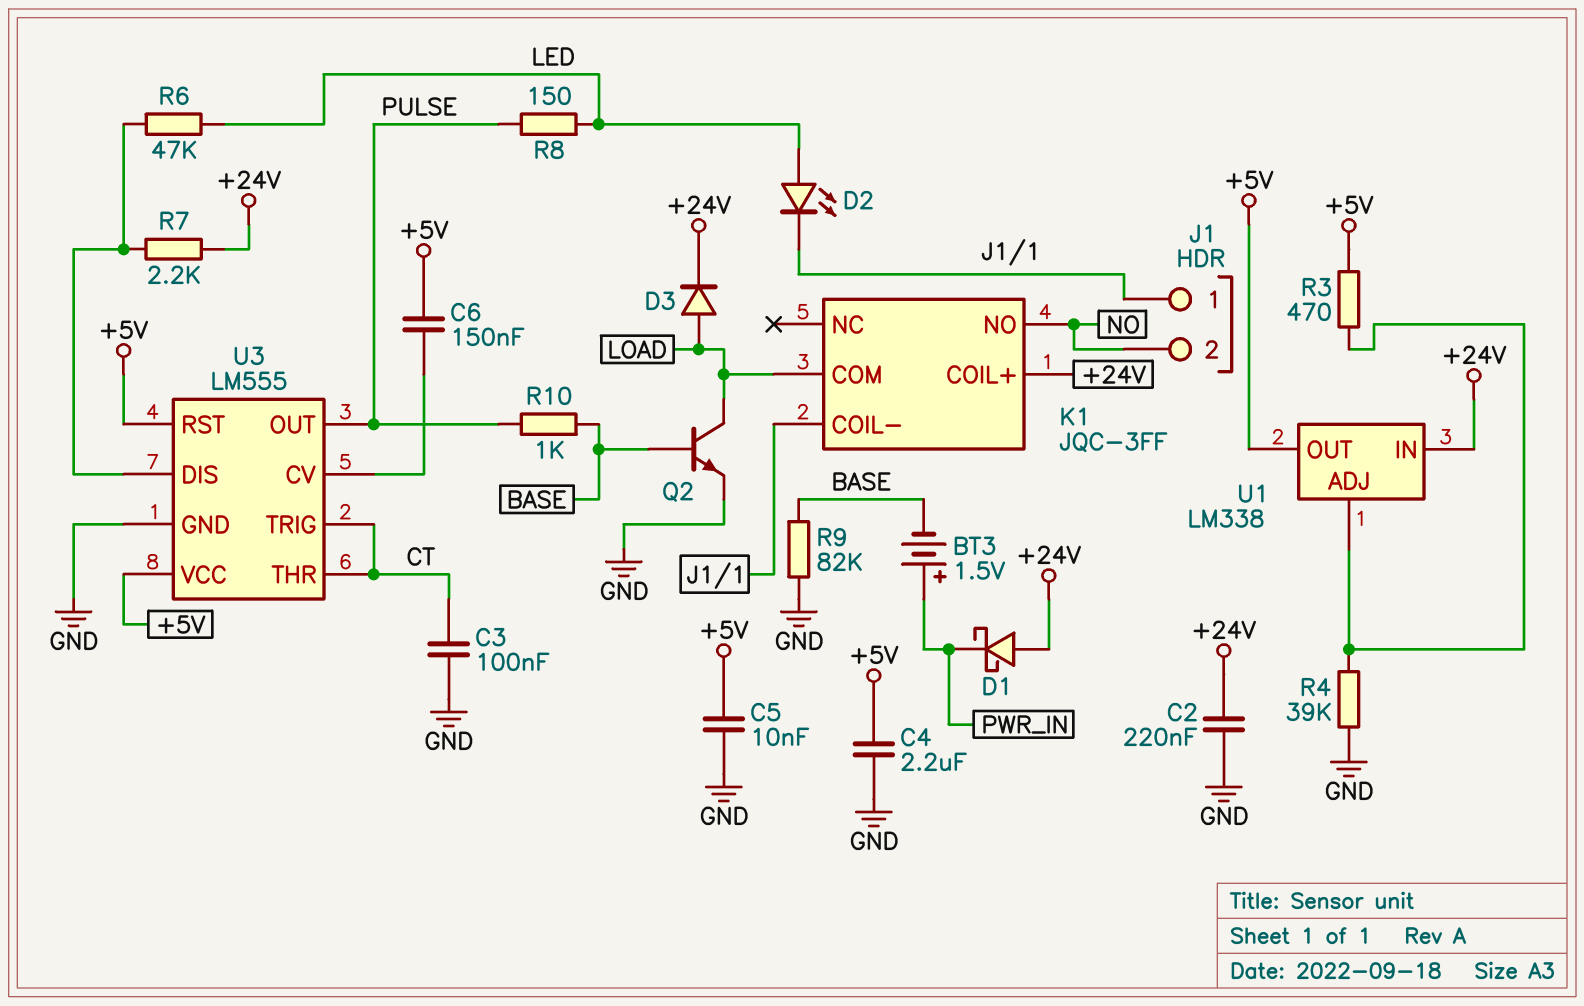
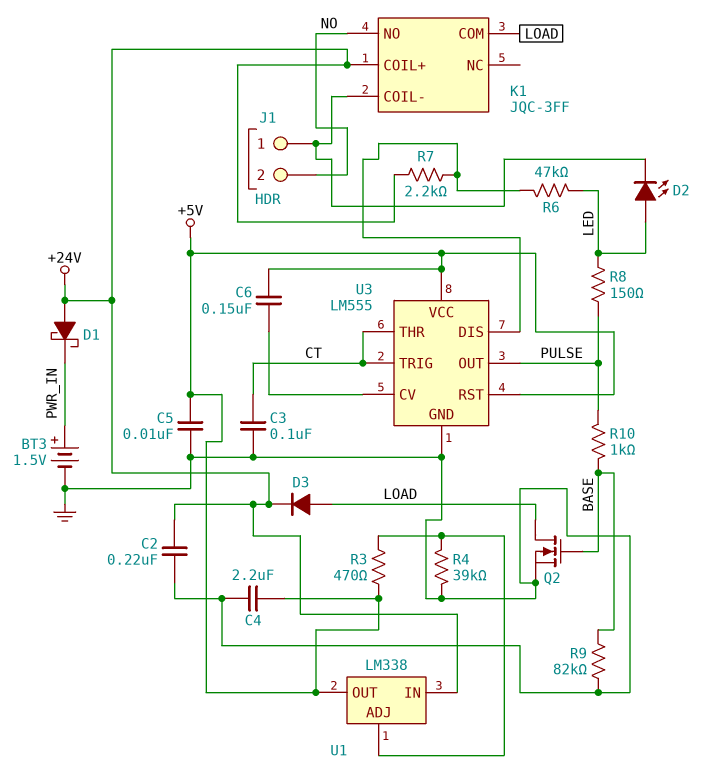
BT3: 1.5V (plus PWR_IN, minus BASE) -> 1.5V (plus PWR_IN, minus GND)
Q2: NPN (B BASE, C LOAD, E GND) -> NMOS (G BASE, D LOAD, S GND)

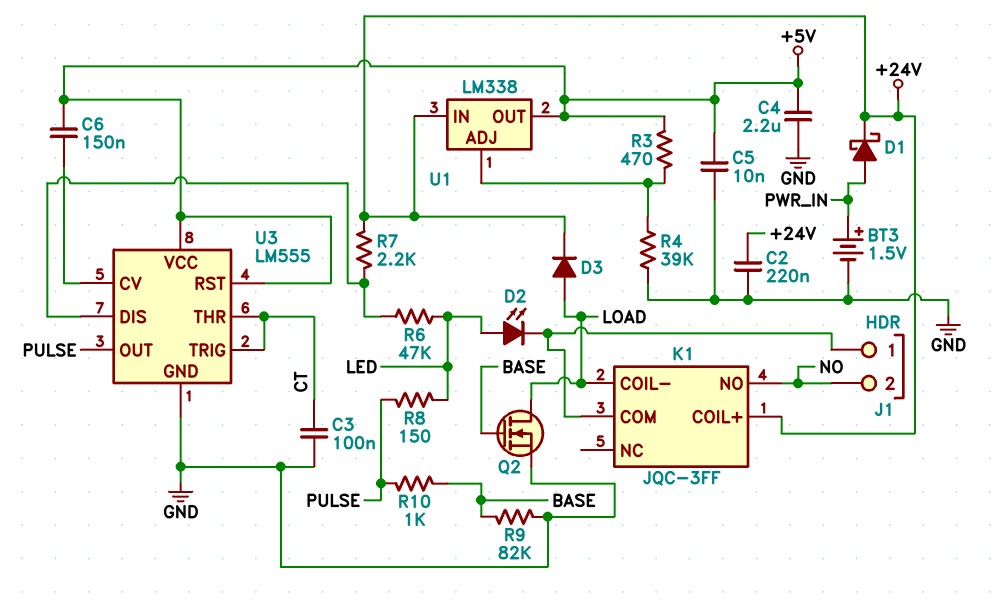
D1: schottky (A +24V, K PWR_IN) -> schottky (A PWR_IN, K +24V)
K1 pin COIL-: J1/1 -> LOAD
K1 pin COM: LOAD -> J1/1

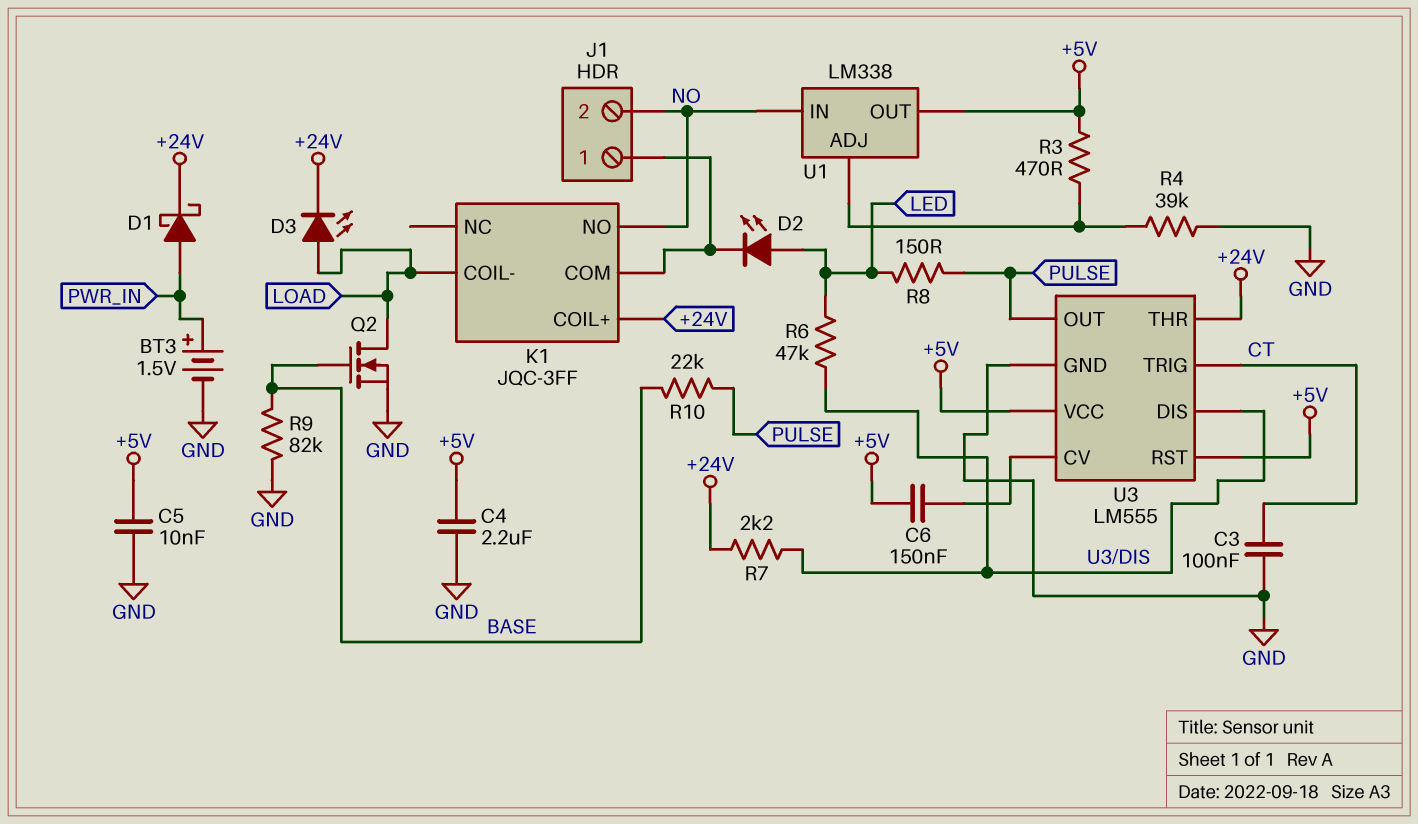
C2: 220nF (+24V, GND) -> none
D3: diode (A LOAD, K +24V) -> LED (A LOAD, K +24V)
R10: 1k (BASE, PULSE) -> 22k (BASE, PULSE)
U1 pin IN: +24V -> NO
U3 pin THR: CT -> +24V

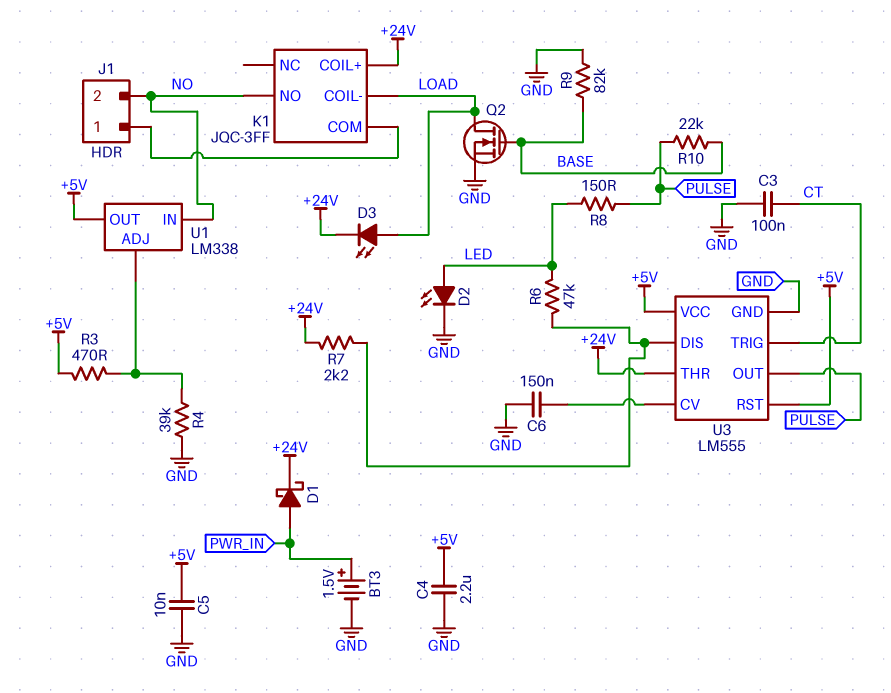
C6: 150nF (+5V, U3/CV) -> 150nF (GND, U3/CV)
D2: LED (A LED, K J1/1) -> LED (A LED, K GND)

